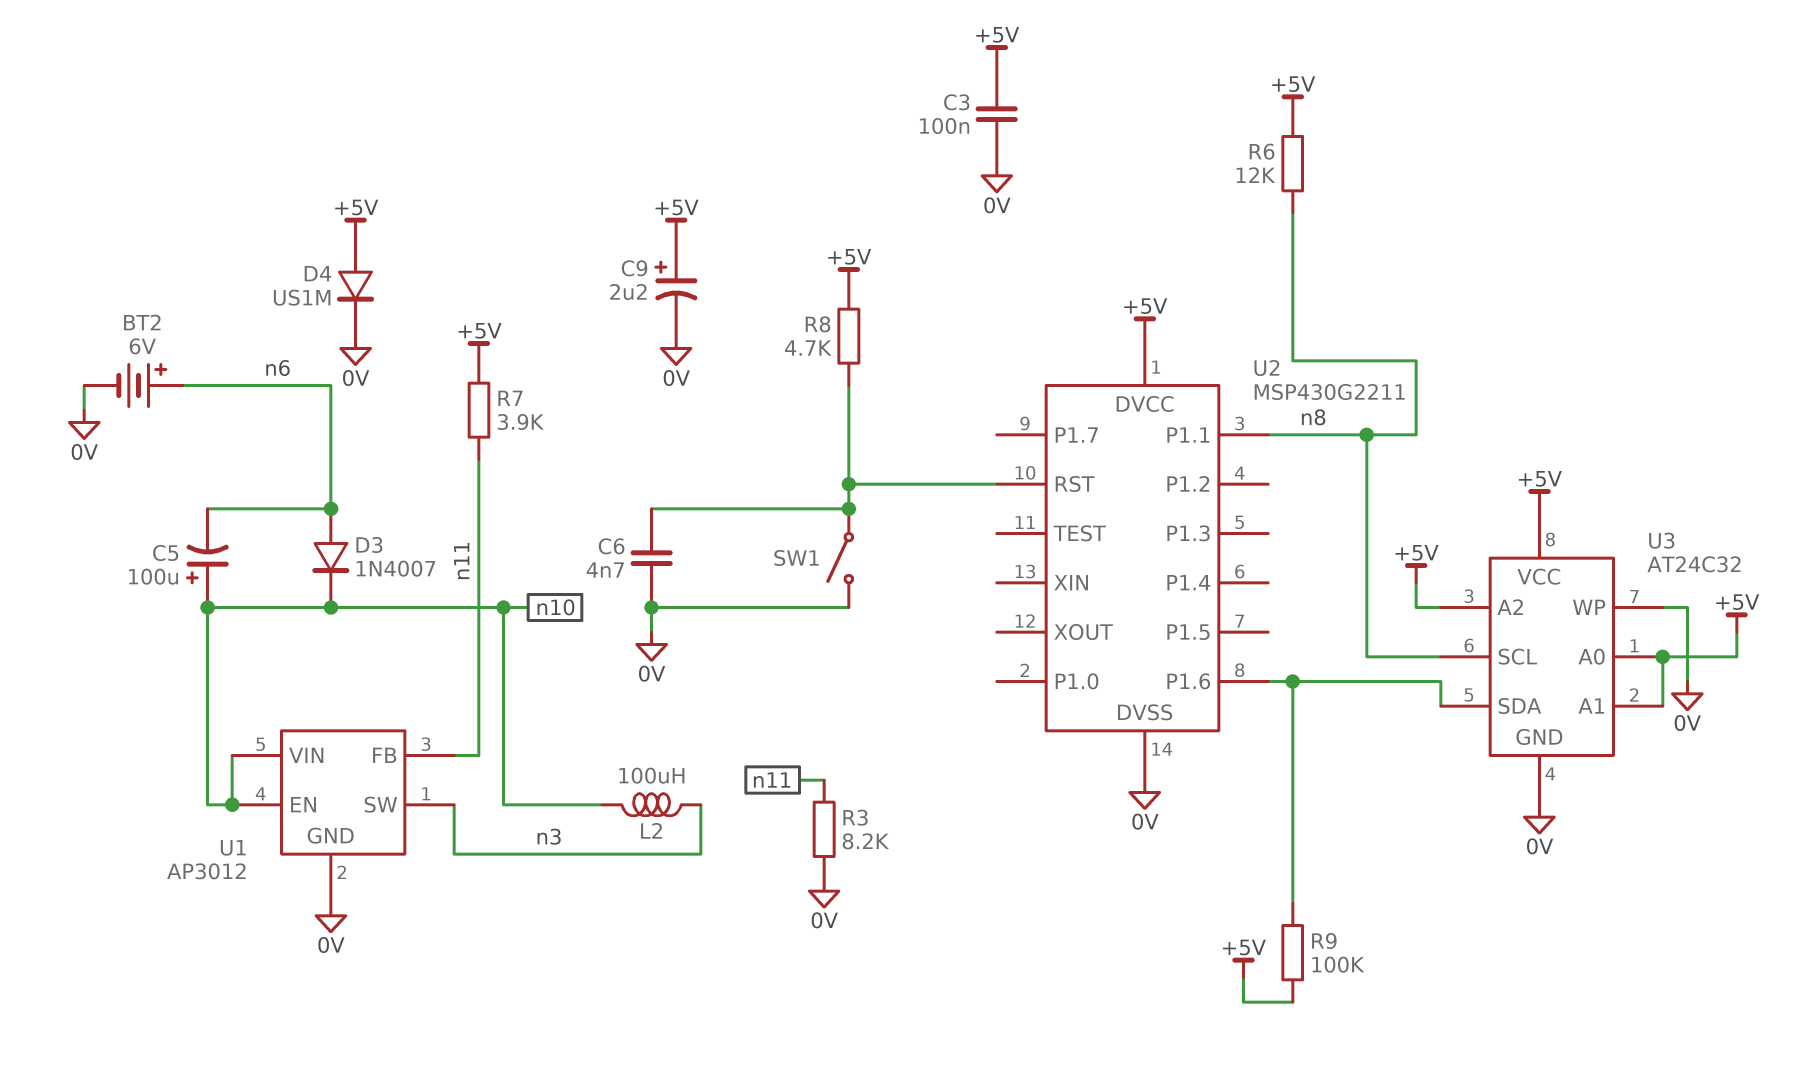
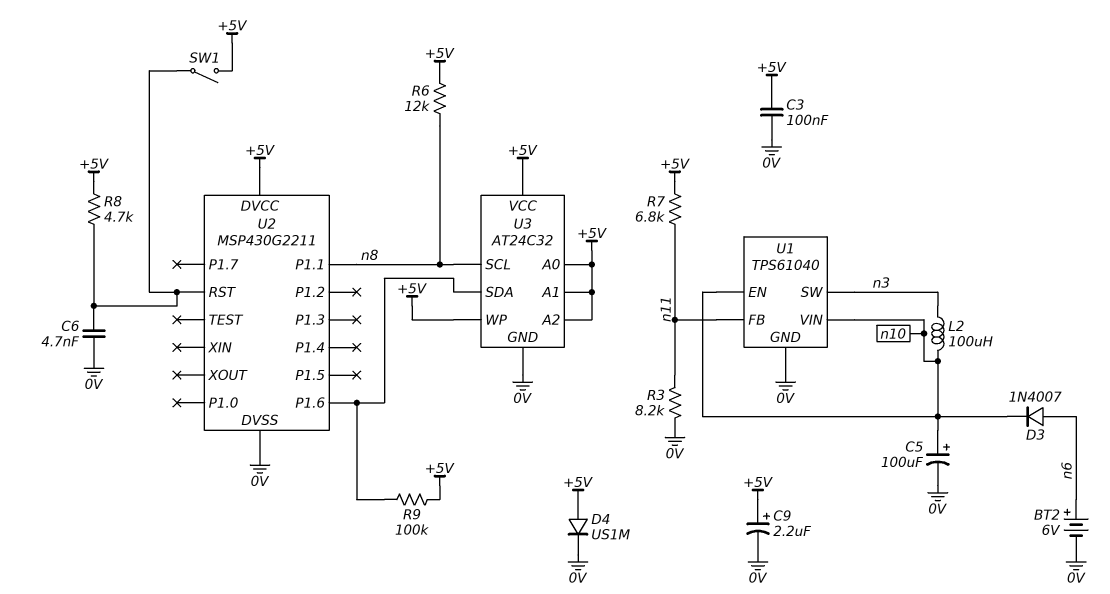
C5: 100uF (plus n10, minus n6) -> 100uF (plus n10, minus 0V)
R7: 3.9k (+5V, n11) -> 6.8k (+5V, n11)
SW1: switch (0V, U2/RST) -> switch (+5V, U2/RST)
U1: AP3012 -> TPS61040
U3 pin WP: 0V -> +5V

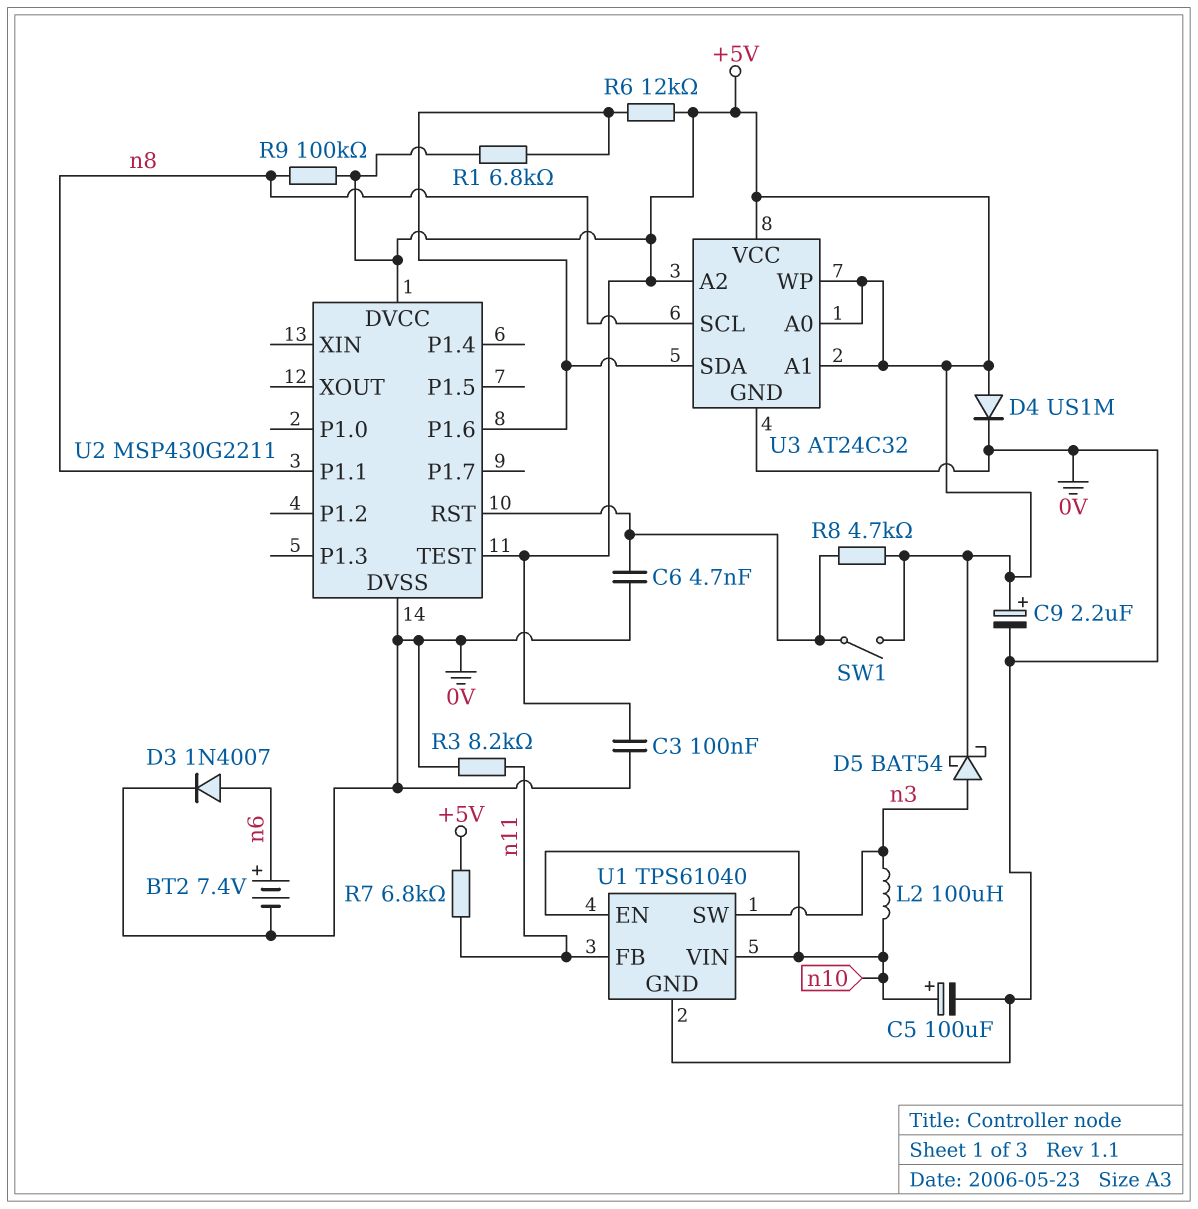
BT2: 6V (plus n6, minus 0V) -> 7.4V (plus n6, minus 0V)
D3: diode 1N4007 (A n6, K n10) -> diode 1N4007 (A n6, K 0V)
D5: none -> schottky BAT54 (A n3, K +5V)
R1: none -> 6.8k (+5V, U2/P1.6)
R6: 12k (+5V, n8) -> 12k (+5V, U2/P1.6)
R9: 100k (+5V, U2/P1.6) -> 100k (+5V, n8)
U2 pin TEST: none -> +5V

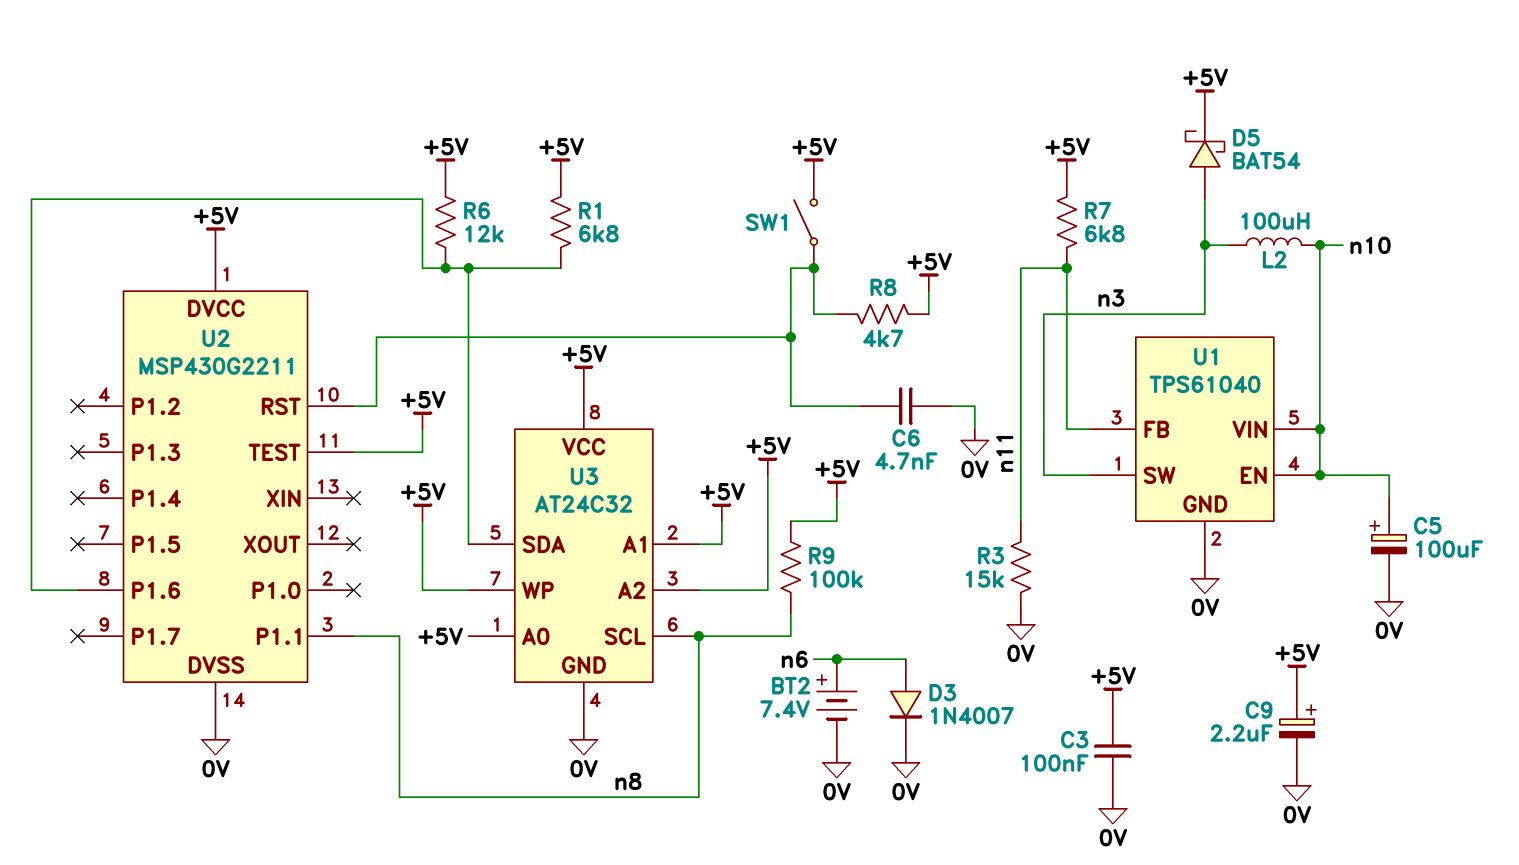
D4: diode US1M (A +5V, K 0V) -> none
R3: 8.2k (0V, n11) -> 15k (0V, n11)

